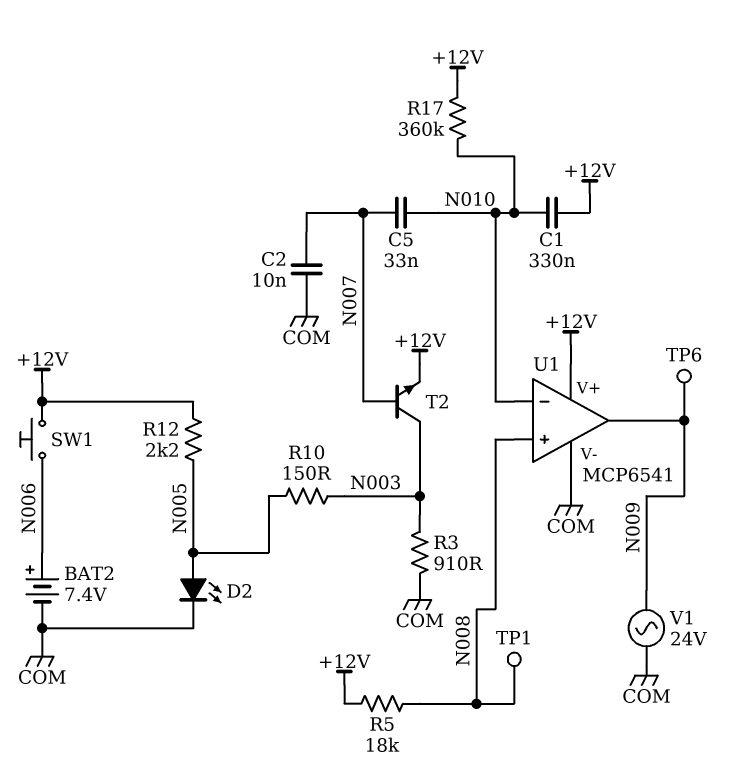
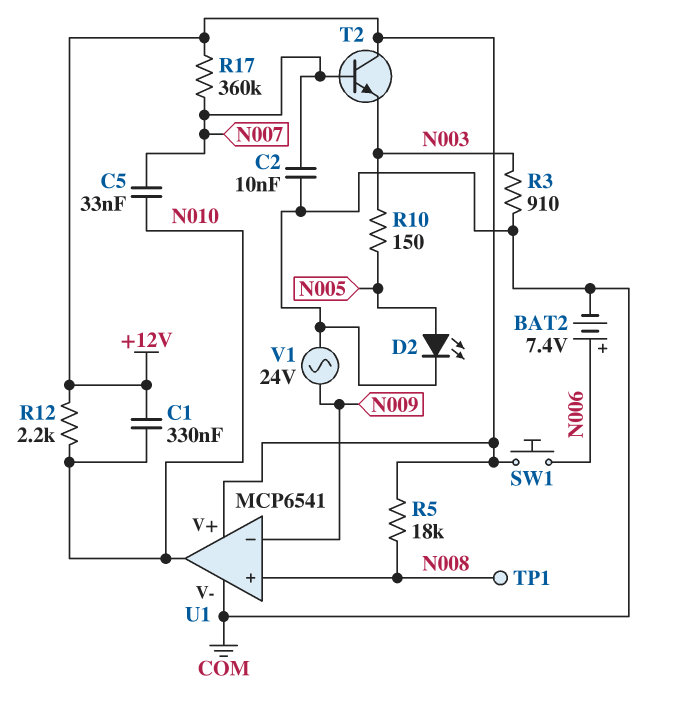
R12: 2.2k (+12V, N005) -> 2.2k (+12V, N010)
R17: 360k (+12V, N010) -> 360k (+12V, N007)
T2: NPN (B N007, C N003, E +12V) -> NPN (B N007, C +12V, E N003)
TP6: test point (N009) -> none
U1 pin in-: N010 -> N009
U1 pin out: N009 -> N010

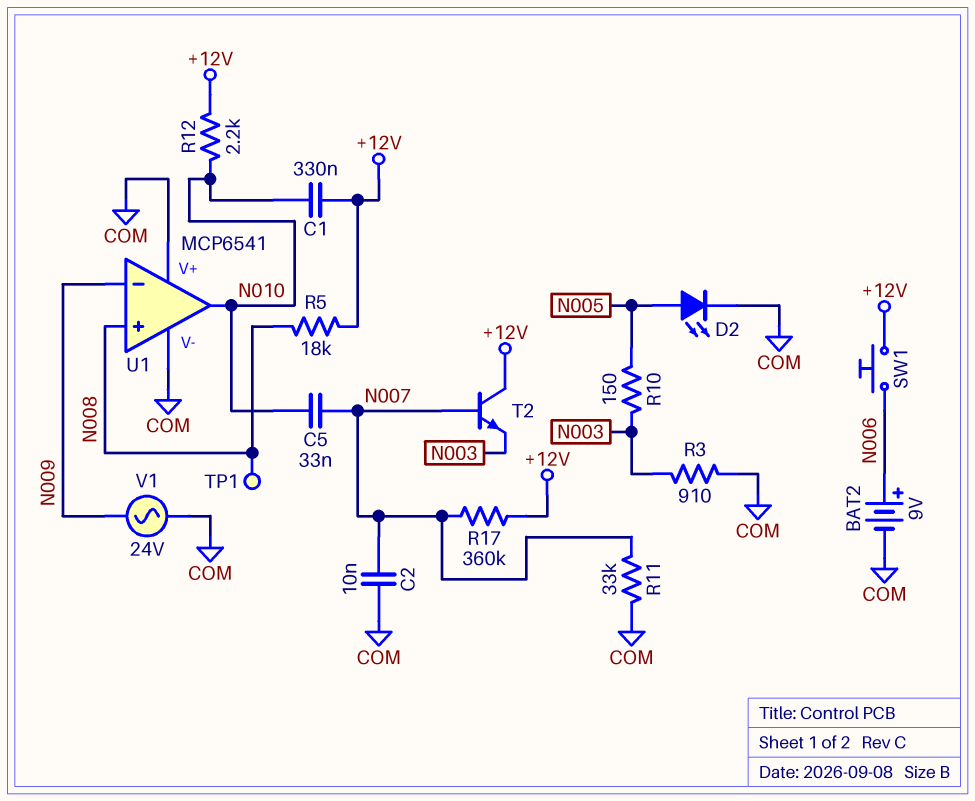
BAT2: 7.4V (plus N006, minus COM) -> 9V (plus N006, minus COM)
R11: none -> 33k (COM, N007)
U1 pin V+: +12V -> COM

